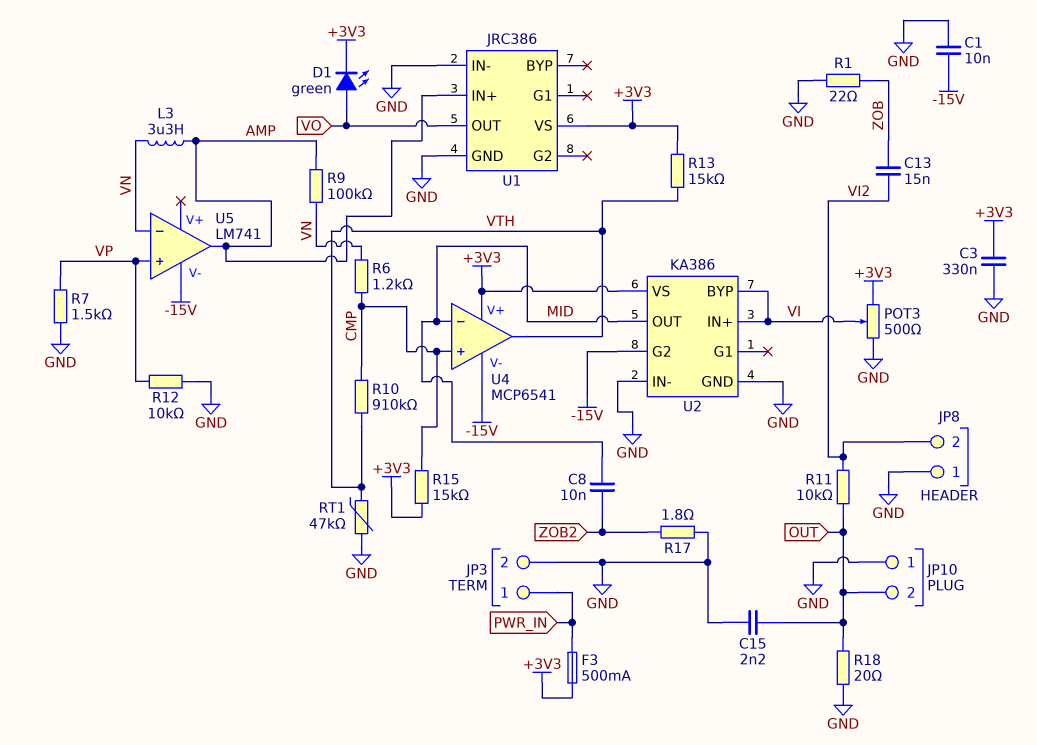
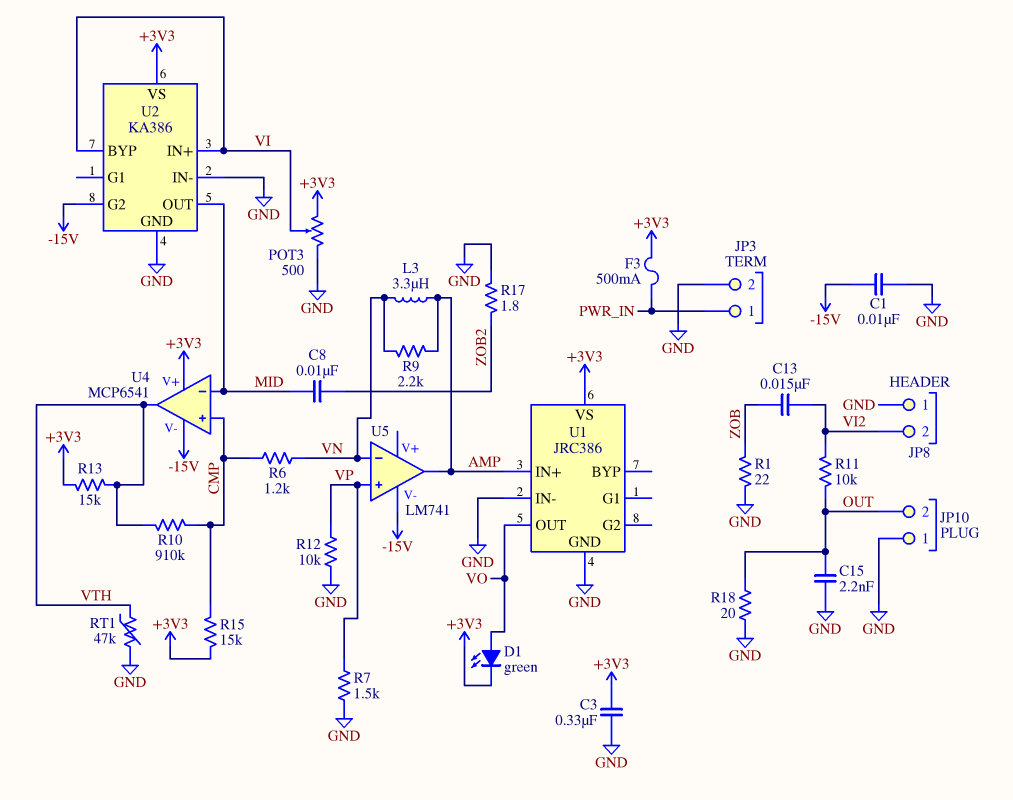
R9: 100k (AMP, VN) -> 2.2k (AMP, VN)

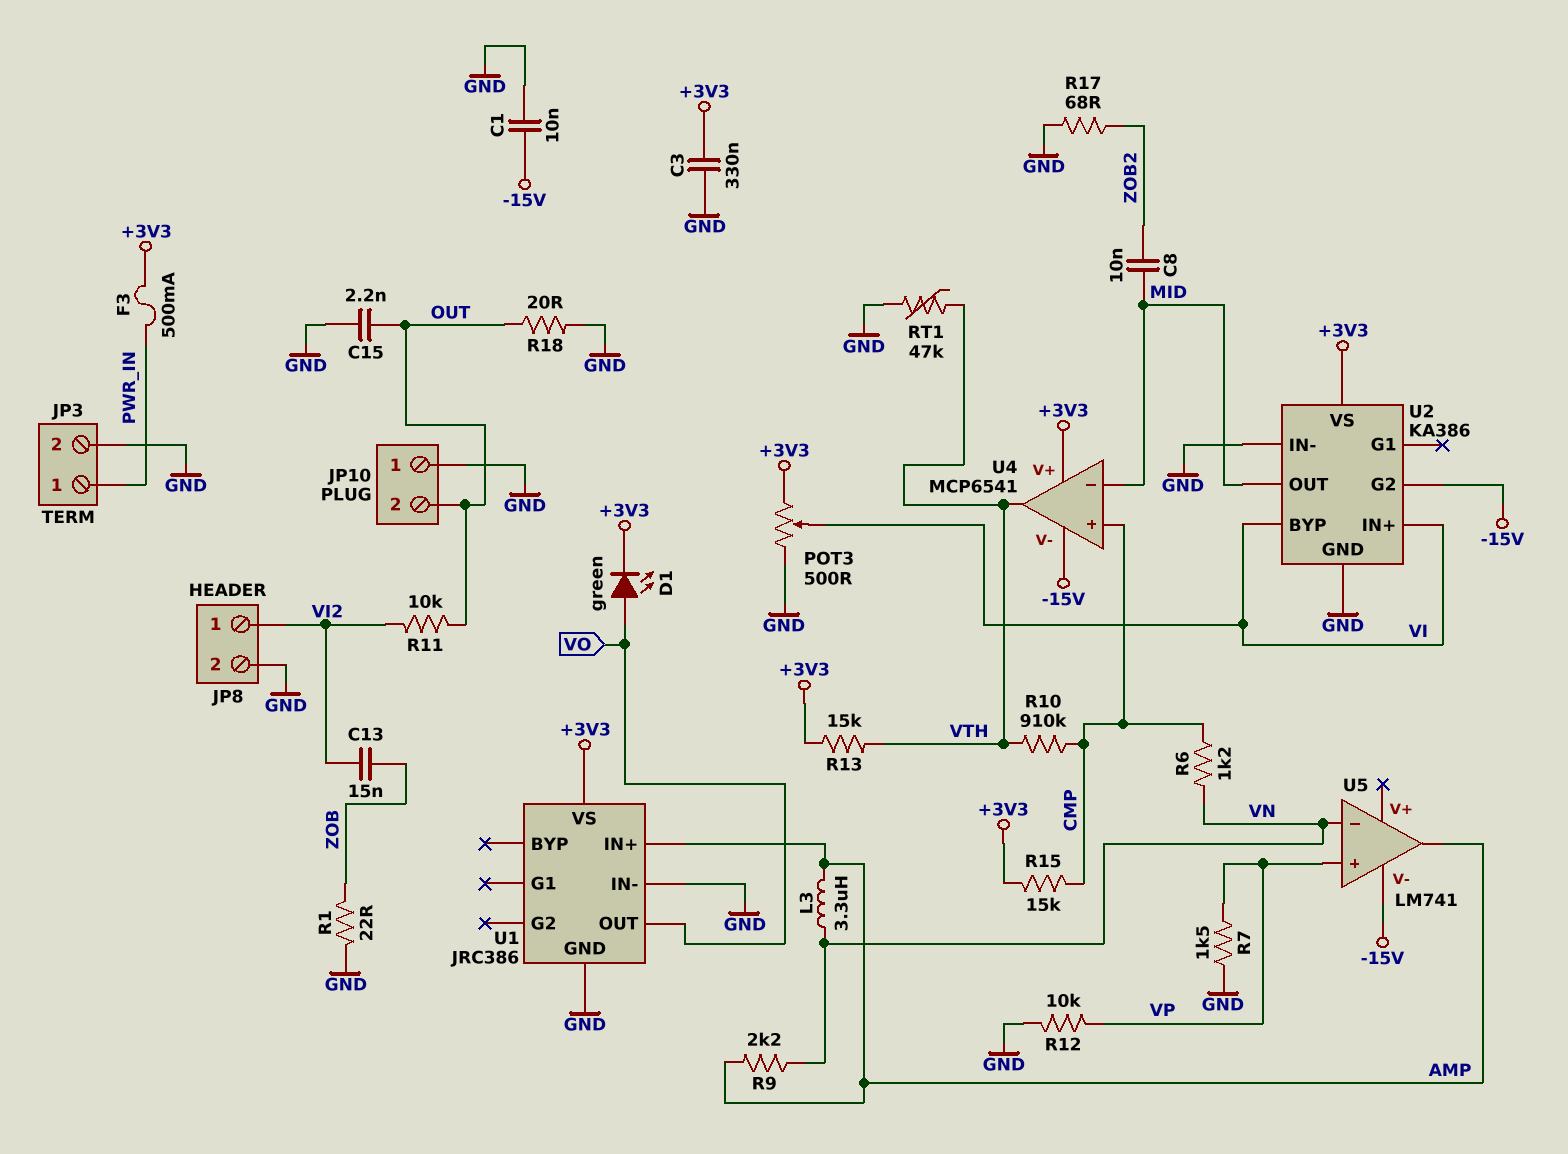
JP8 pin 1: GND -> VI2
JP8 pin 2: VI2 -> GND
R17: 1.8 (GND, ZOB2) -> 68 (GND, ZOB2)

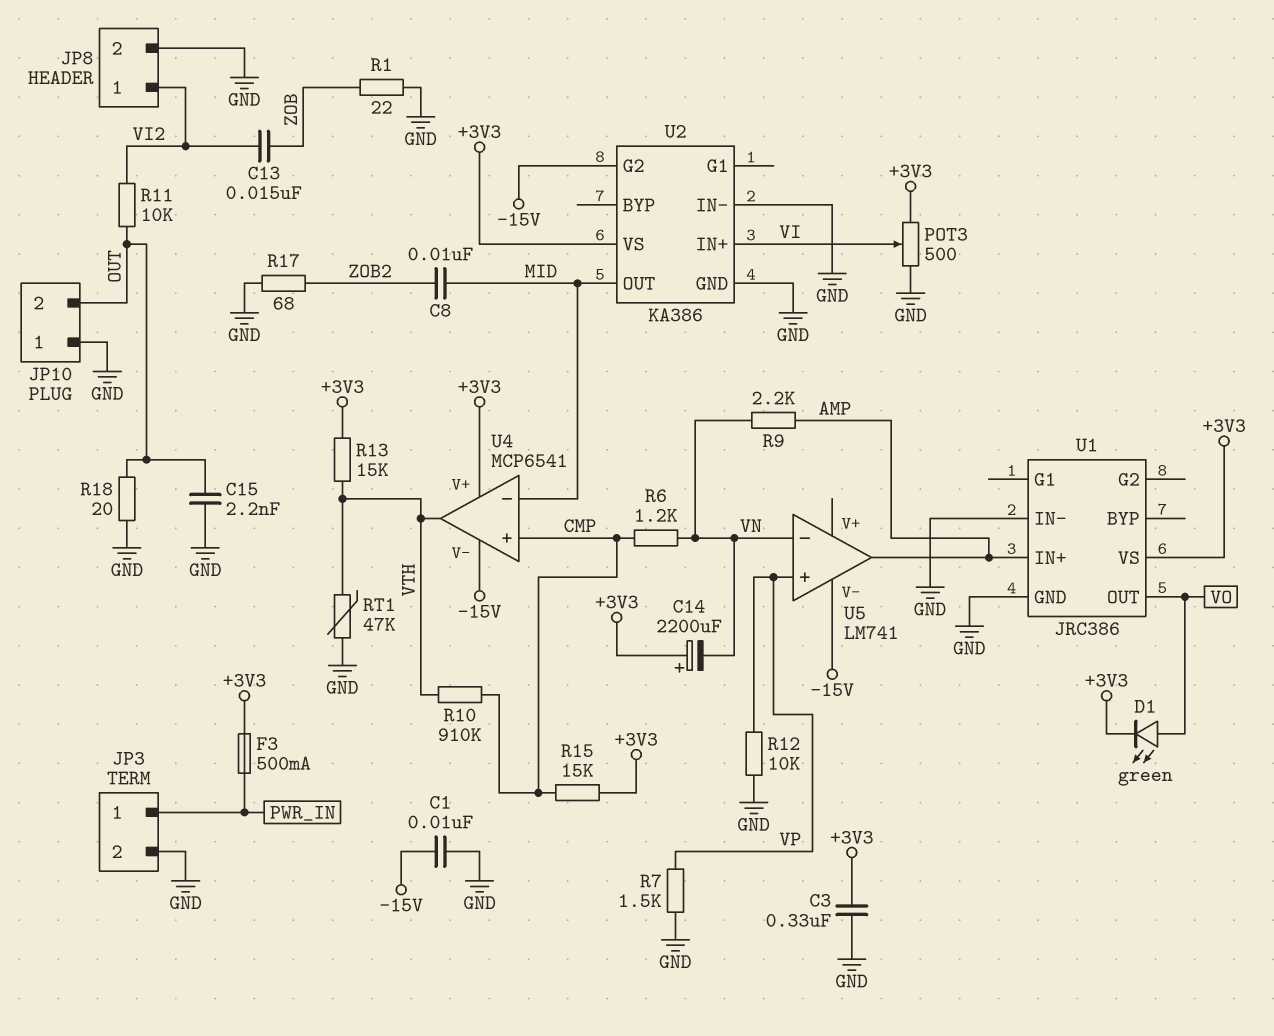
C14: none -> 2200uF (plus +3V3, minus VN)
L3: 3.3uH (AMP, VN) -> none
U2 pin BYP: VI -> none

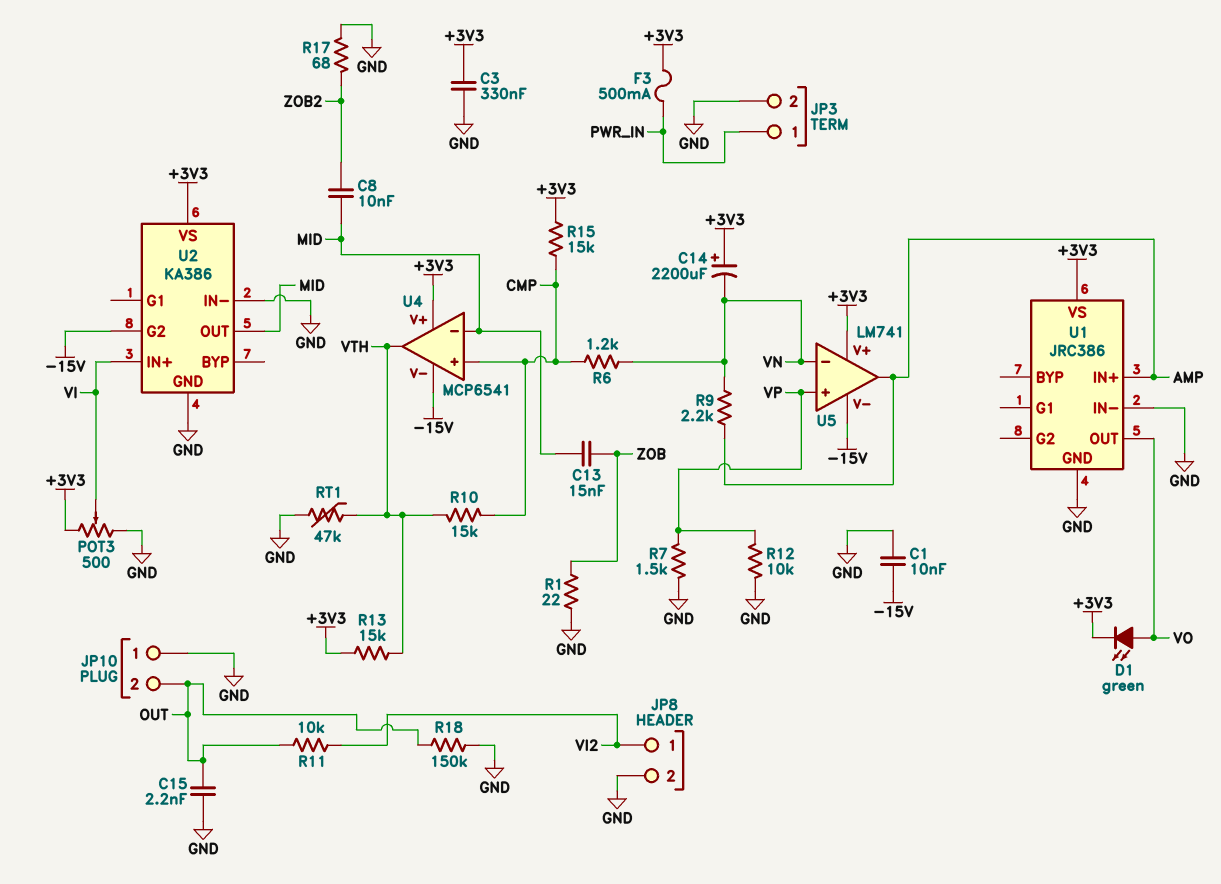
C13: 15nF (VI2, ZOB) -> 15nF (MID, ZOB)
R10: 910k (CMP, VTH) -> 15k (CMP, VTH)
R18: 20 (GND, OUT) -> 150k (GND, OUT)
U5 pin V+: none -> +3V3

